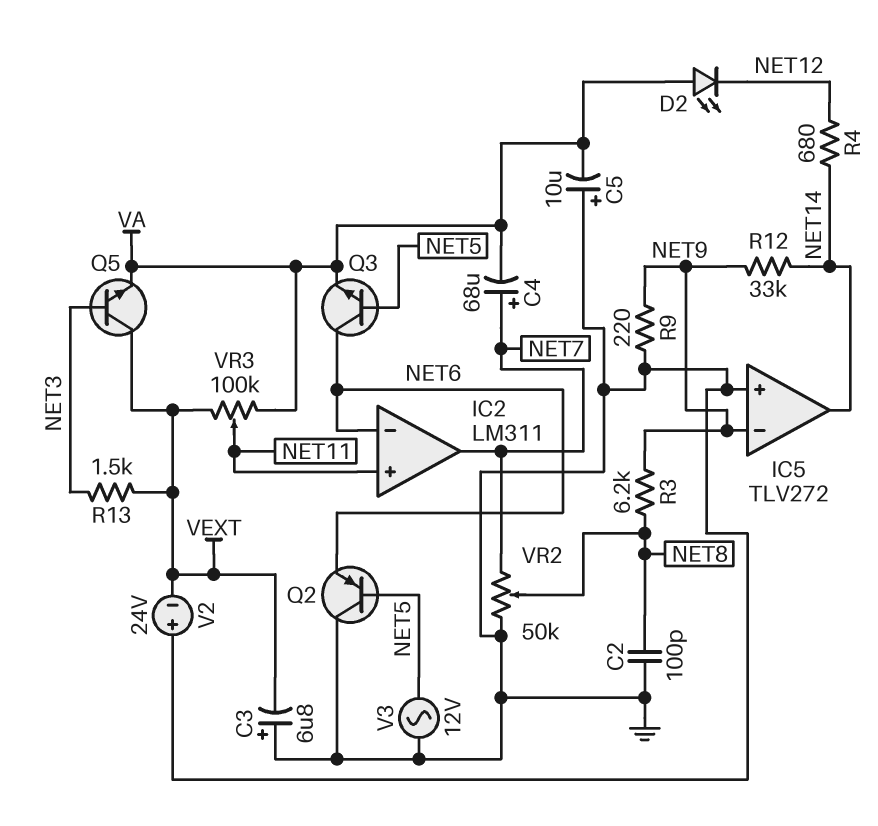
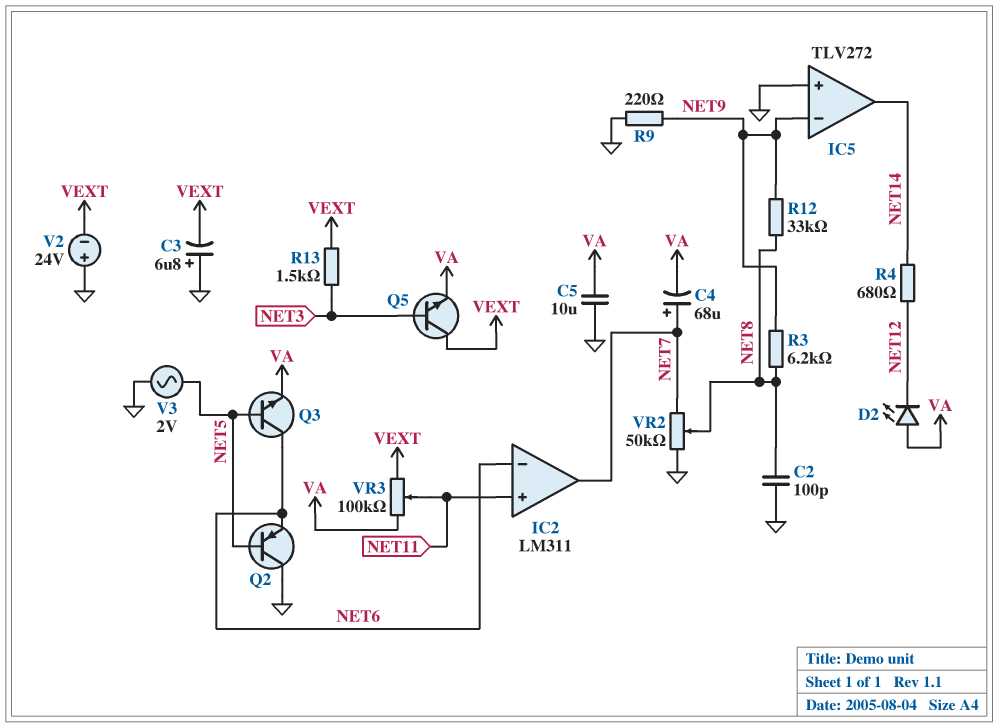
C5: 10uF (plus GND, minus VA) -> 10uF (GND, VA)
R12: 33k (NET9, NET14) -> 33k (NET8, NET9)
V3: AC 12V (GND, NET5) -> AC 2V (GND, NET5)

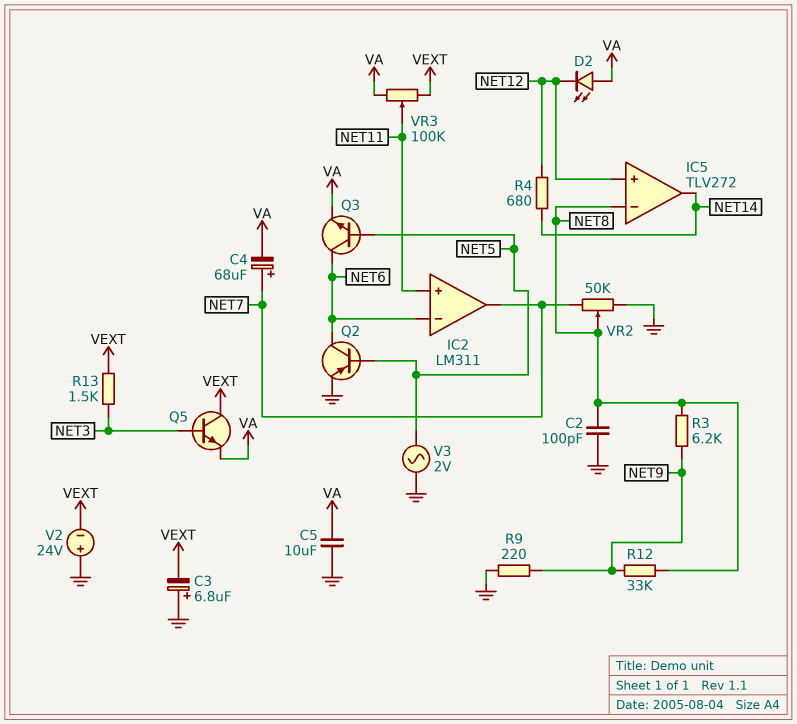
IC5 pin in+: GND -> NET12
IC5 pin in-: NET9 -> NET8
Q2: PNP (B NET5, C GND, E NET6) -> PNP (B NET5, C NET6, E GND)

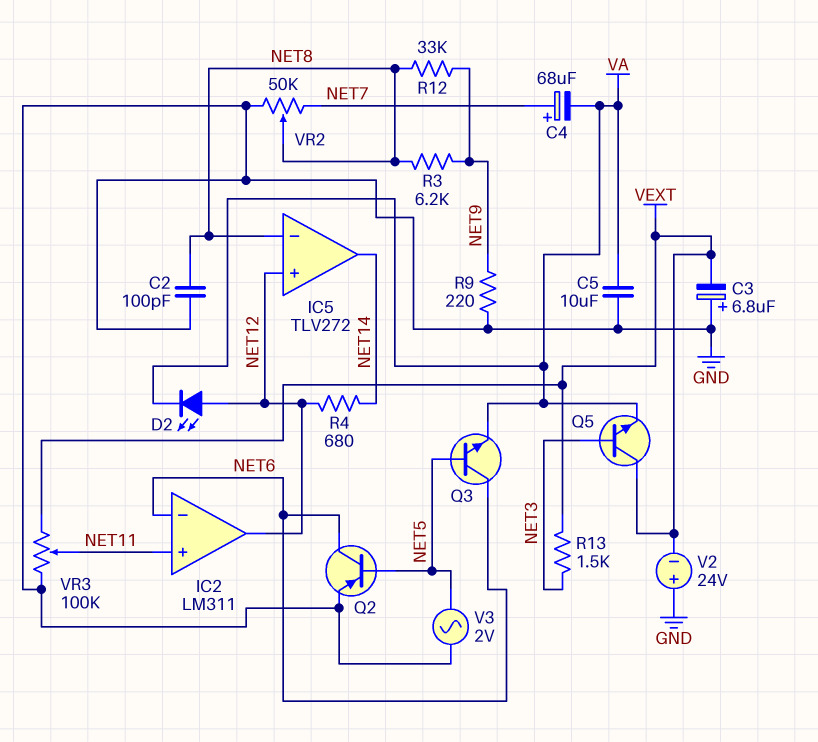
D2: LED (A VA, K NET12) -> LED (A NET12, K VA)
IC2 pin out: NET7 -> NET12
VR3: 100k (VA, VEXT, wiper NET11) -> 100k (GND, VEXT, wiper NET11)

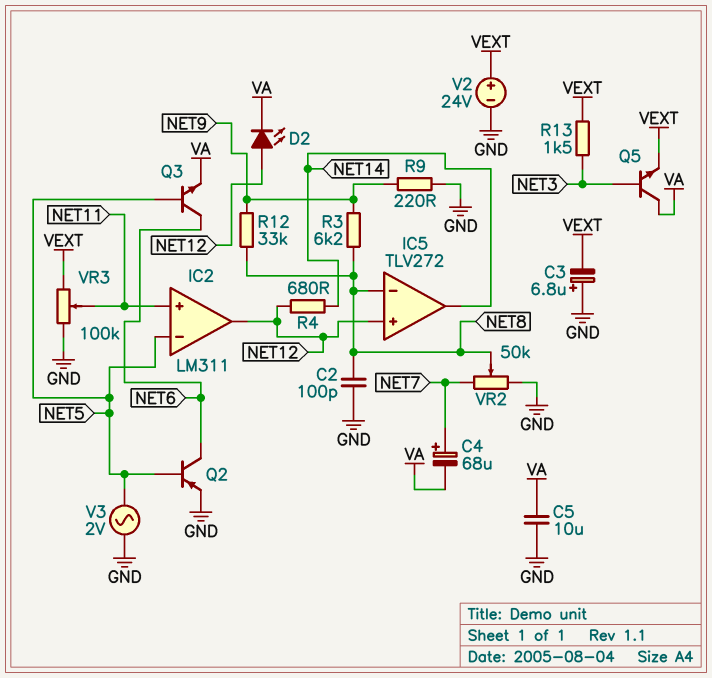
IC2 pin in-: NET6 -> NET5
Q5: NPN (B NET3, C VEXT, E VA) -> NPN (B NET3, C VA, E VEXT)
V2: 24V (plus GND, minus VEXT) -> 24V (plus VEXT, minus GND)

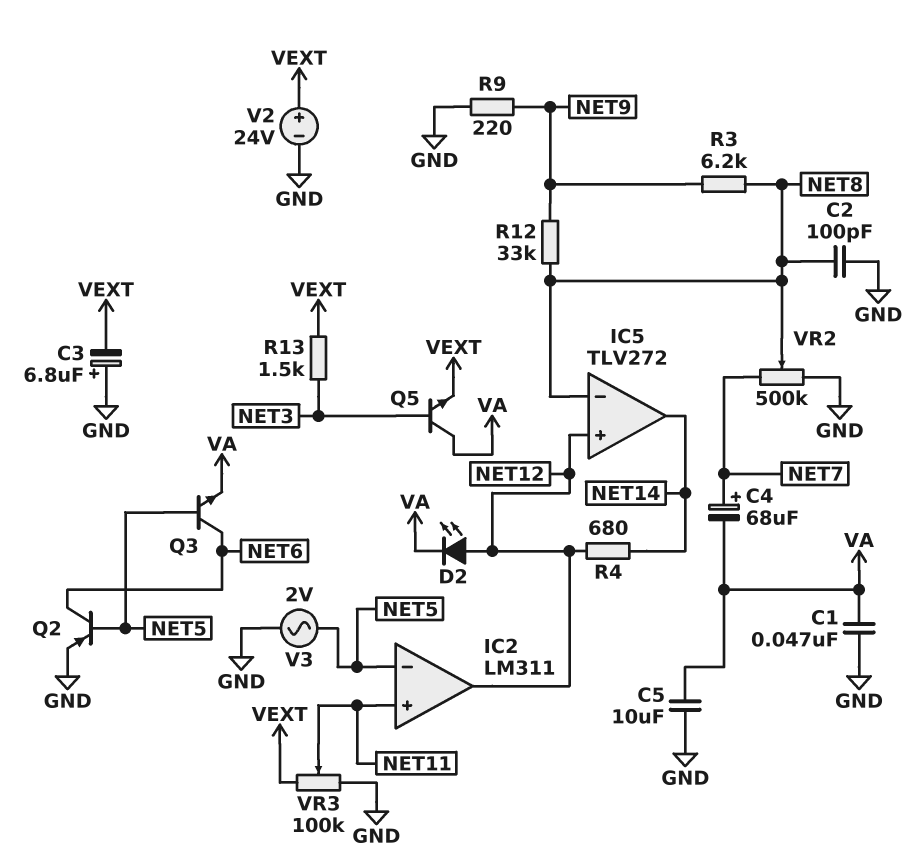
C1: none -> 47nF (GND, VA)
VR2: 50k (GND, NET7, wiper NET8) -> 500k (GND, NET7, wiper NET8)

